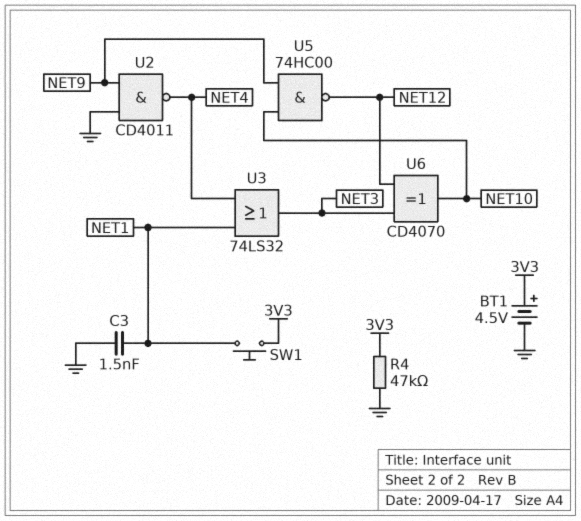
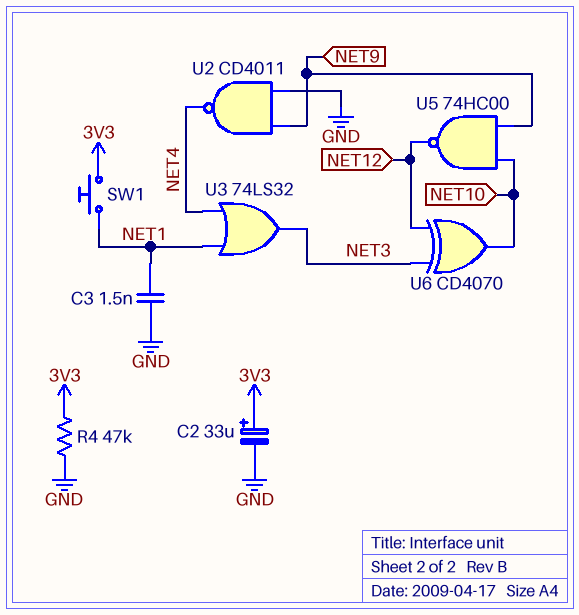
BT1: 4.5V (plus 3V3, minus GND) -> none
C2: none -> 33uF (plus 3V3, minus GND)

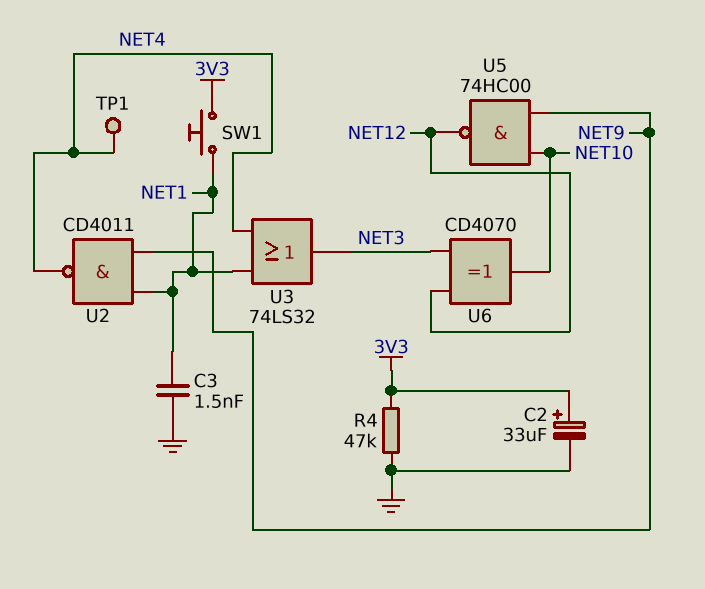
TP1: none -> test point (NET4)
U2: NAND CD4011 (in GND, in NET9, out NET4) -> NAND CD4011 (in NET1, in NET9, out NET4)

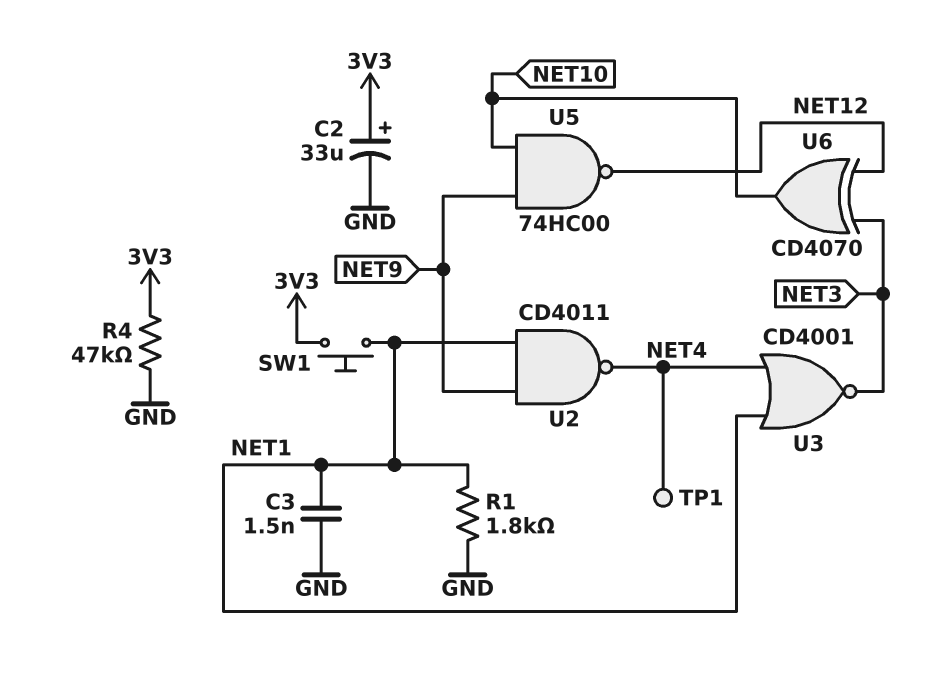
R1: none -> 1.8k (GND, NET1)
U3: OR 74LS32 (in NET1, in NET4, out NET3) -> NOR CD4001 (in NET1, in NET4, out NET3)

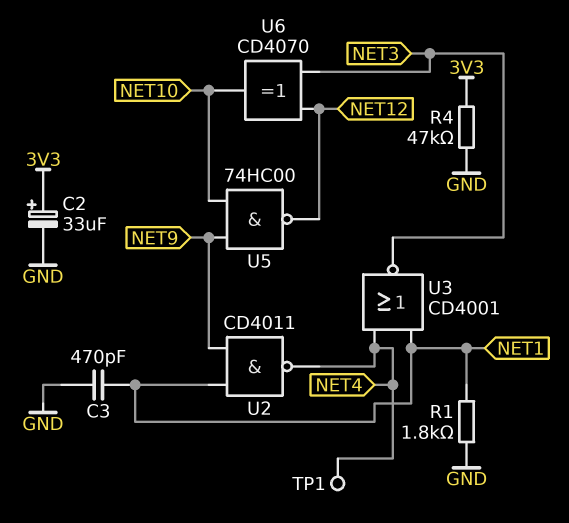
C3: 1.5nF (GND, NET1) -> 470pF (GND, NET1)
SW1: button (3V3, NET1) -> none

